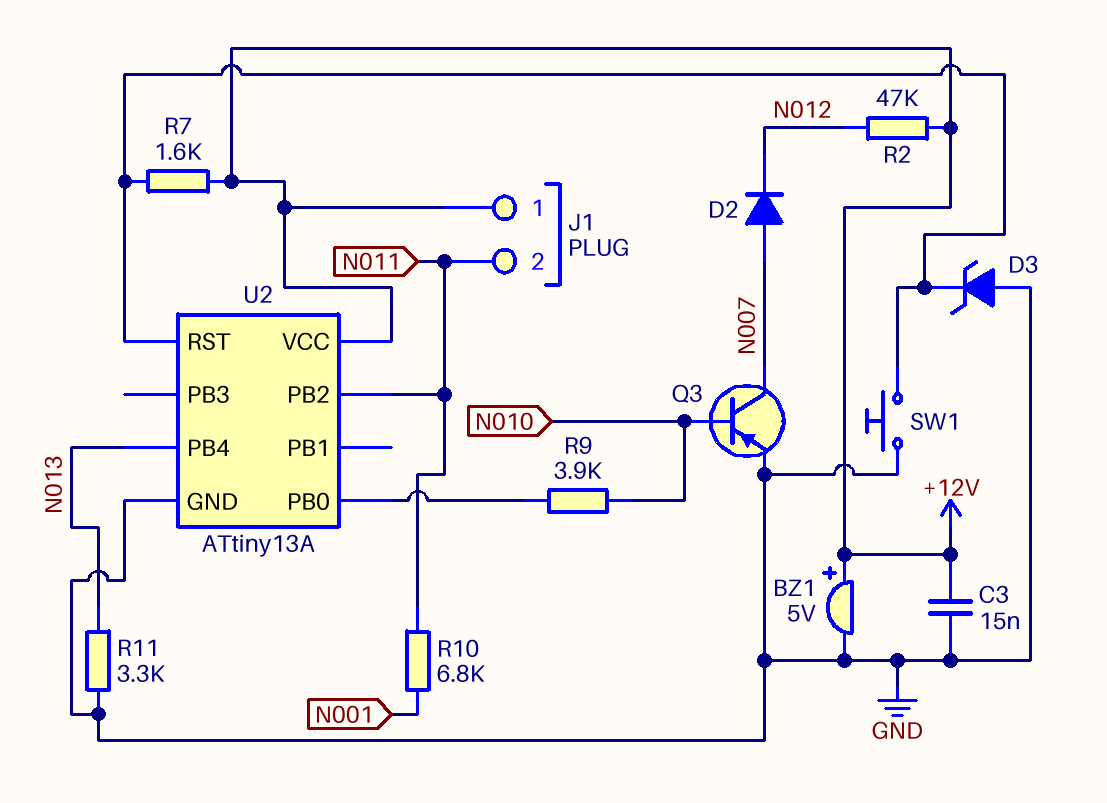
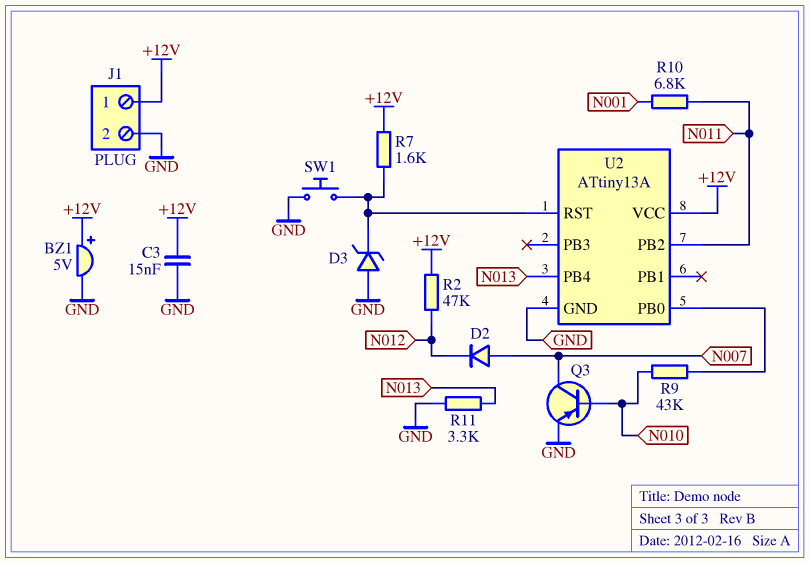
J1 pin 2: N011 -> GND
R9: 3.9k (N010, U2/PB0) -> 43k (N010, U2/PB0)

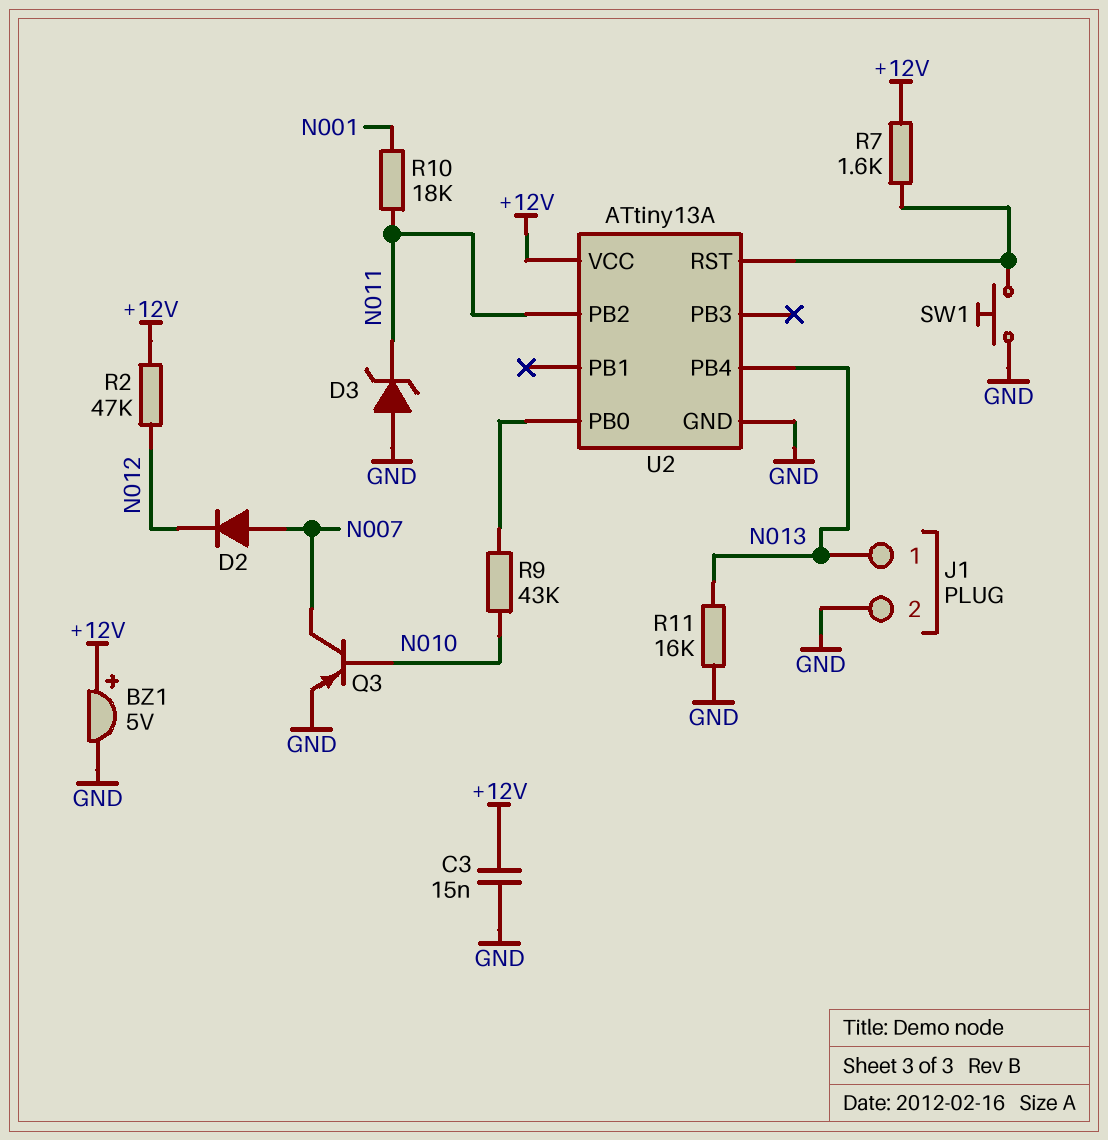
D3: zener (A GND, K U2/RST) -> zener (A GND, K N011)
J1 pin 1: +12V -> N013
R10: 6.8k (N001, N011) -> 18k (N001, N011)
R11: 3.3k (GND, N013) -> 16k (GND, N013)

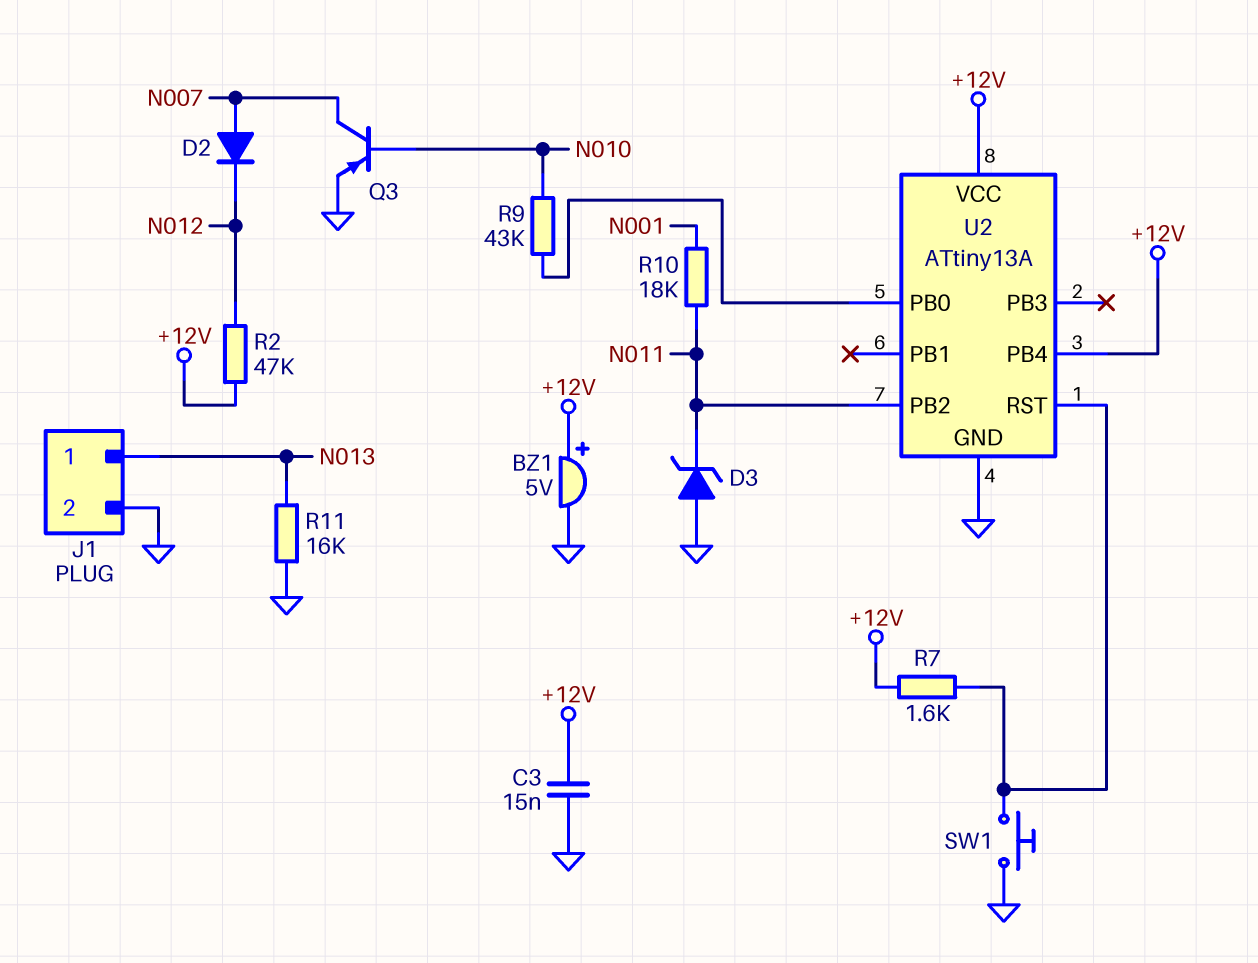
U2 pin PB4: N013 -> +12V

